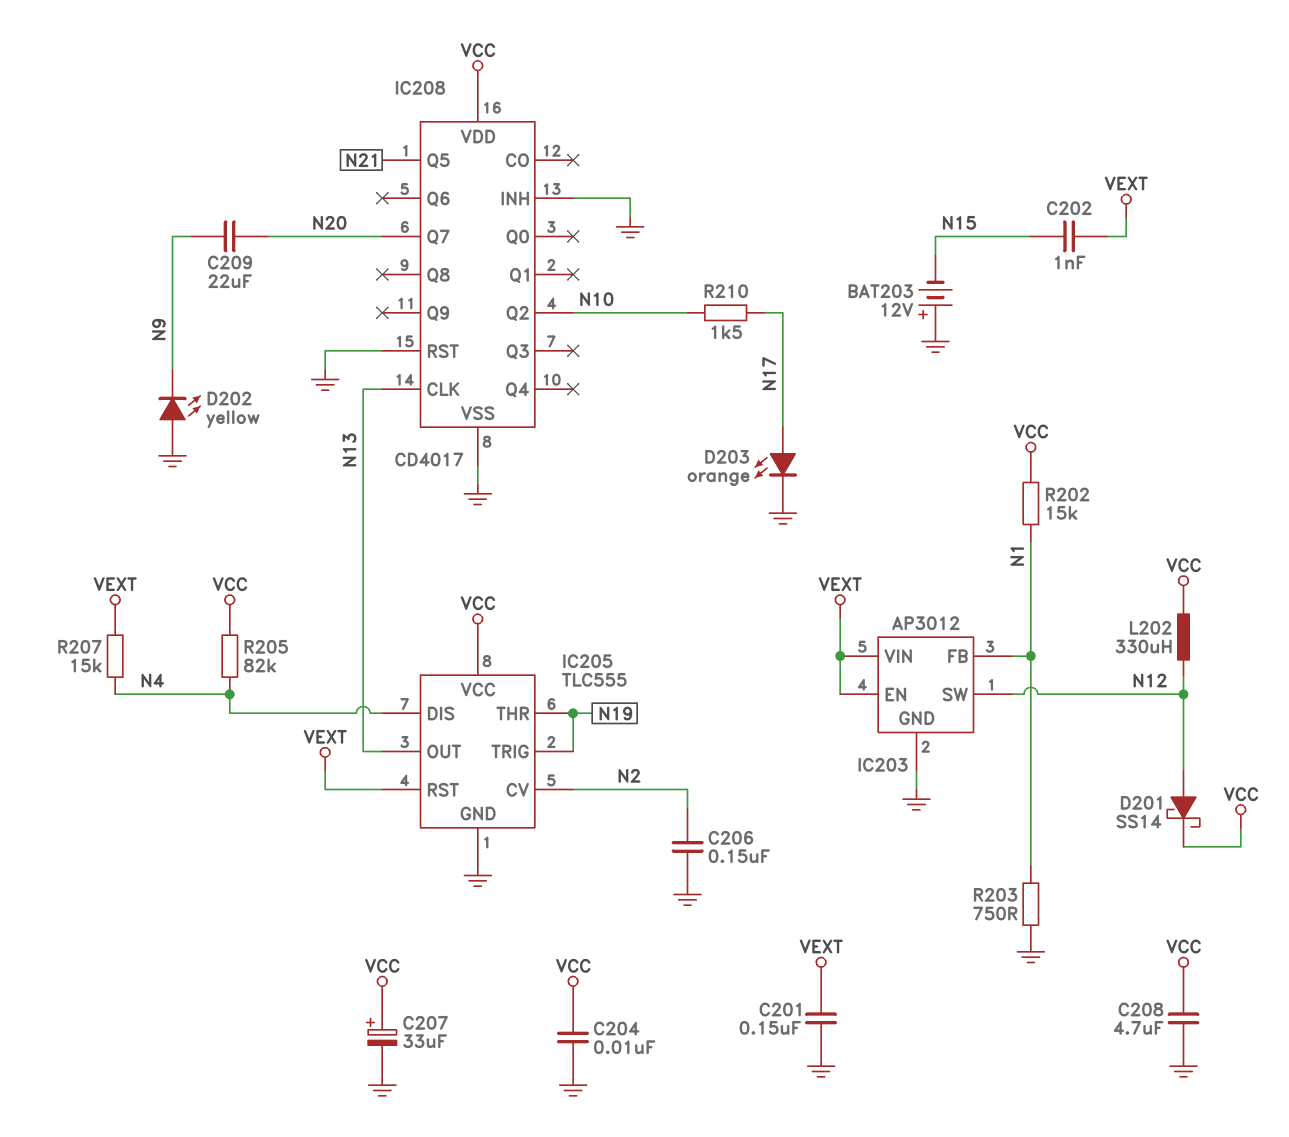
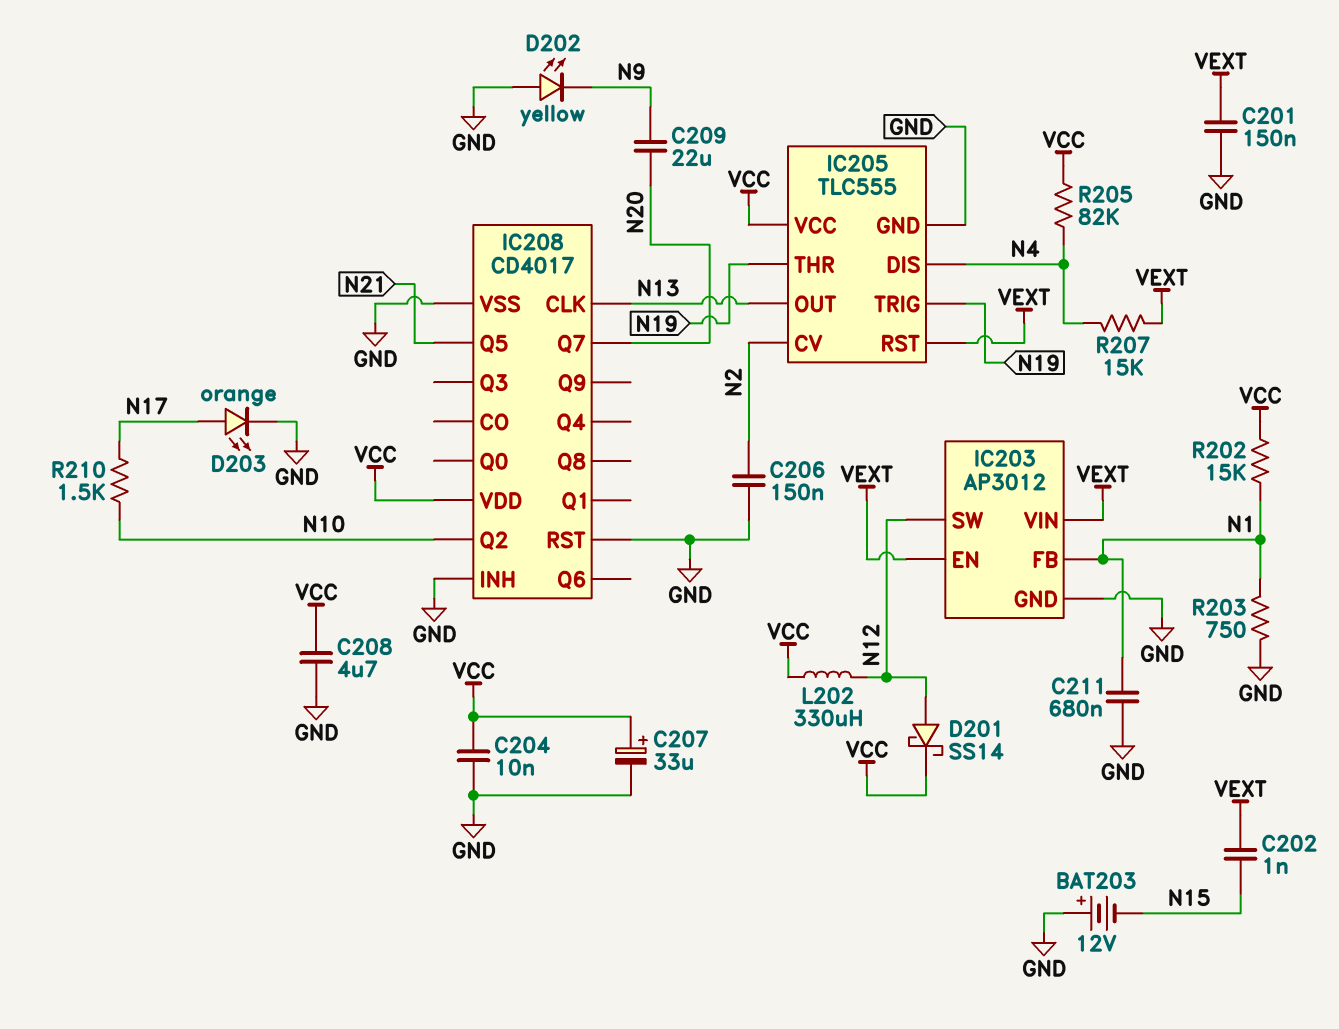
C211: none -> 680nF (GND, N1)

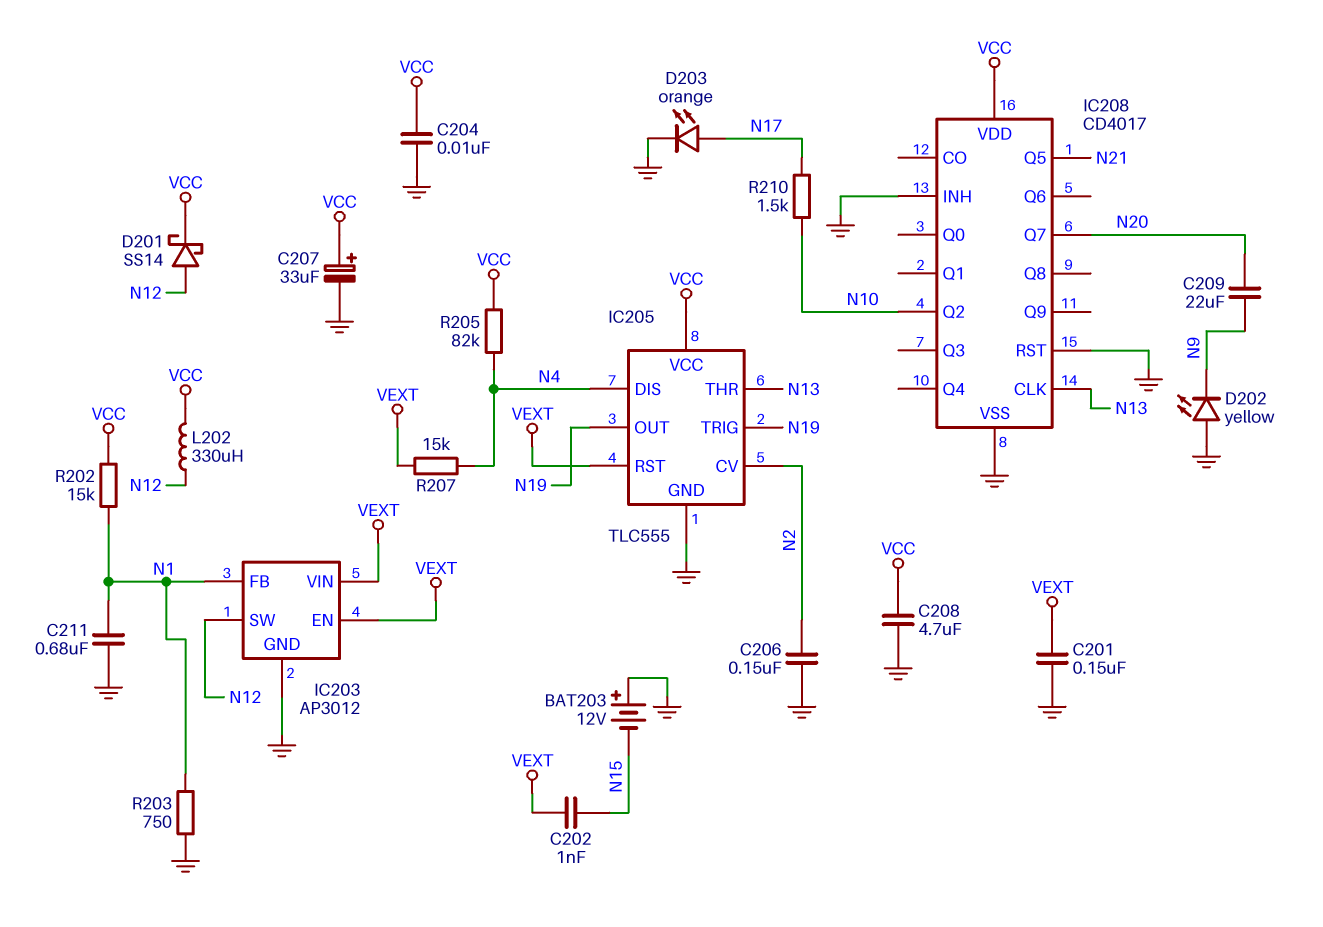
IC205 pin OUT: N13 -> N19
IC205 pin THR: N19 -> N13

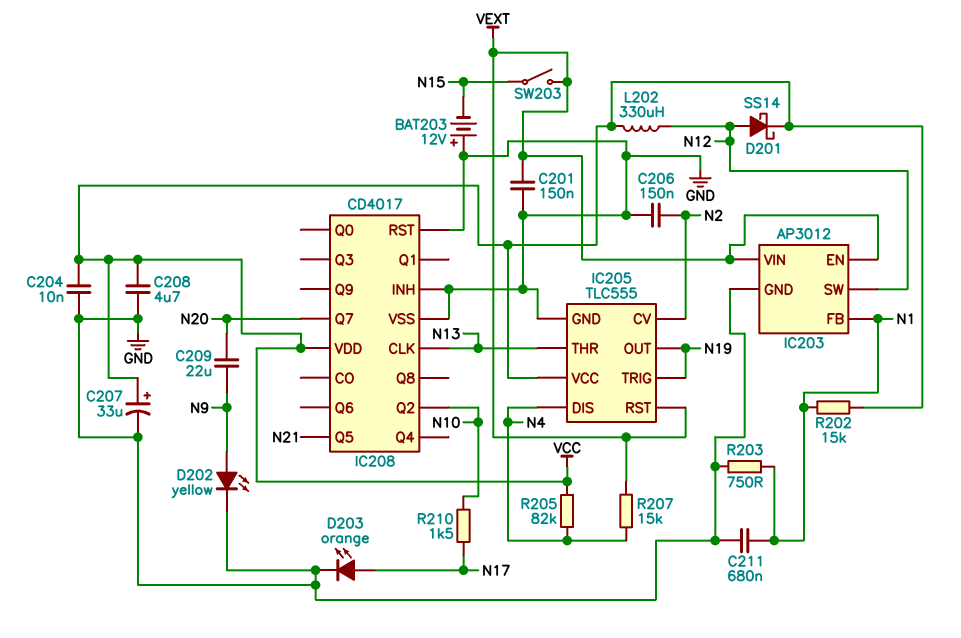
C202: 1nF (N15, VEXT) -> none
D202: LED yellow (A GND, K N9) -> LED yellow (A N9, K GND)
SW203: none -> switch (N15, VEXT)

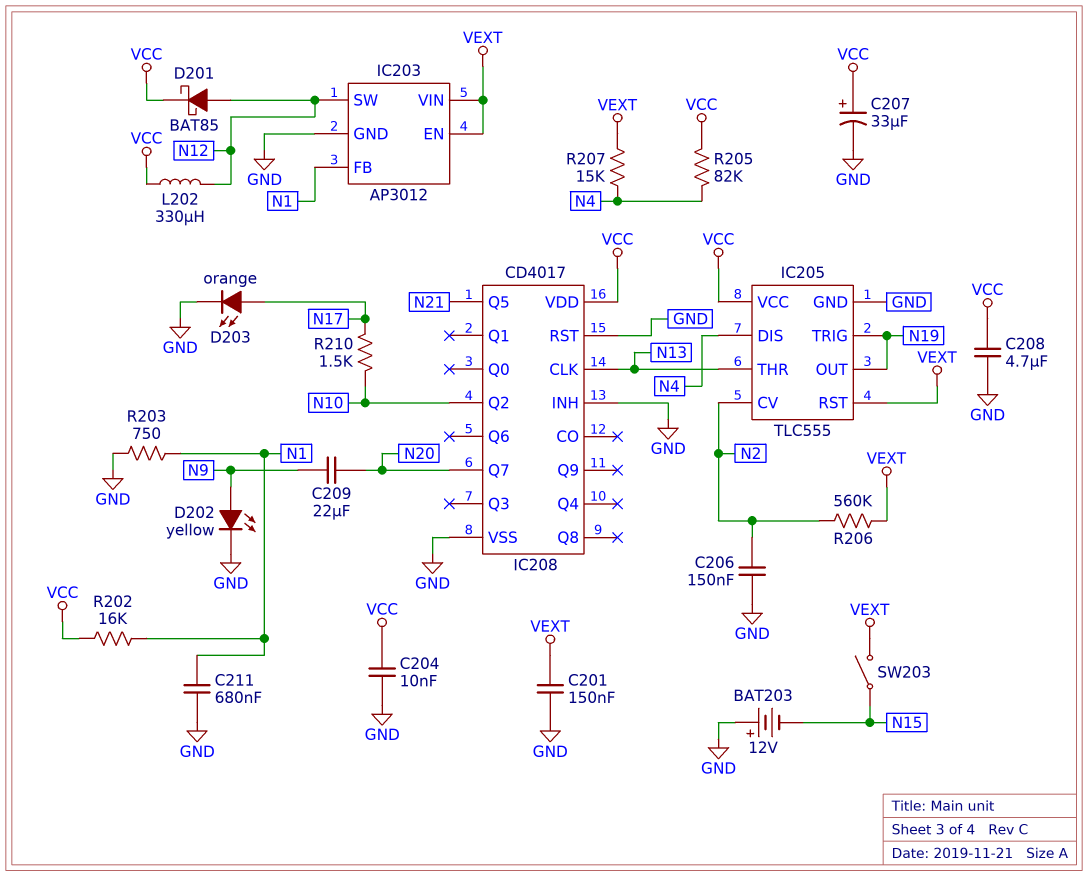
D201: schottky SS14 (A N12, K VCC) -> schottky BAT85 (A N12, K VCC)
R202: 15k (N1, VCC) -> 16k (N1, VCC)
R206: none -> 560k (N2, VEXT)

